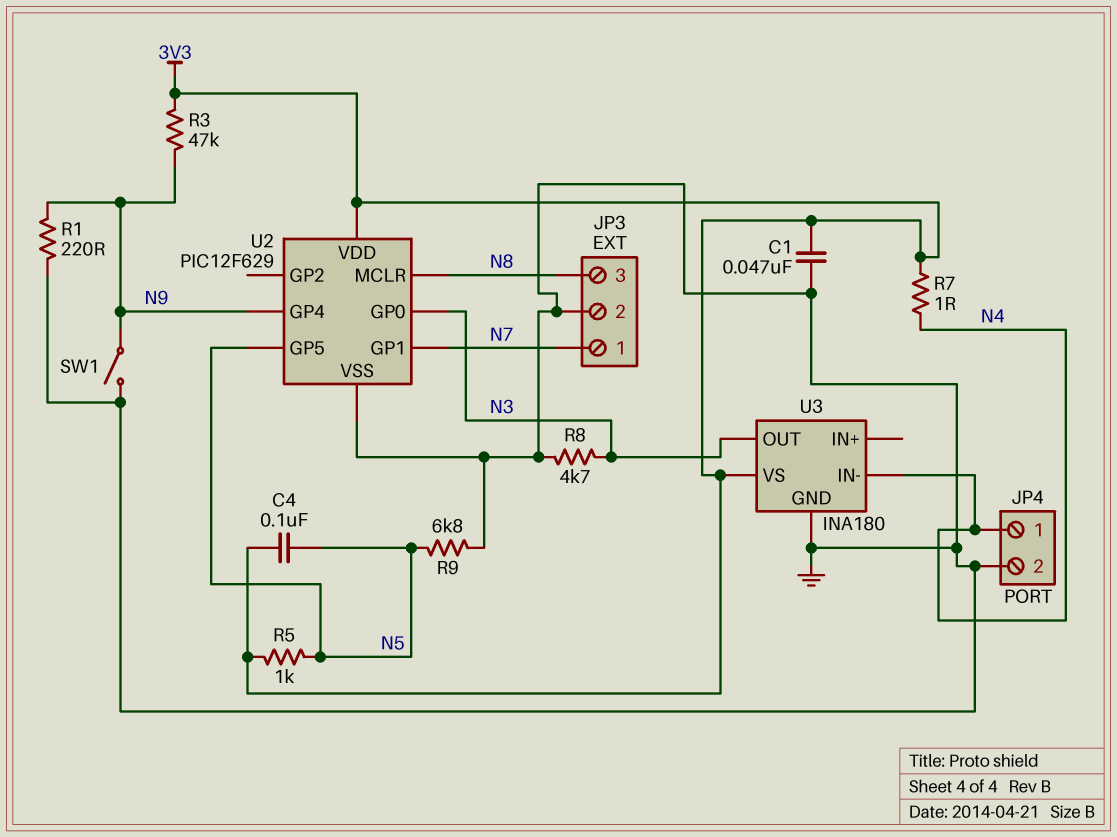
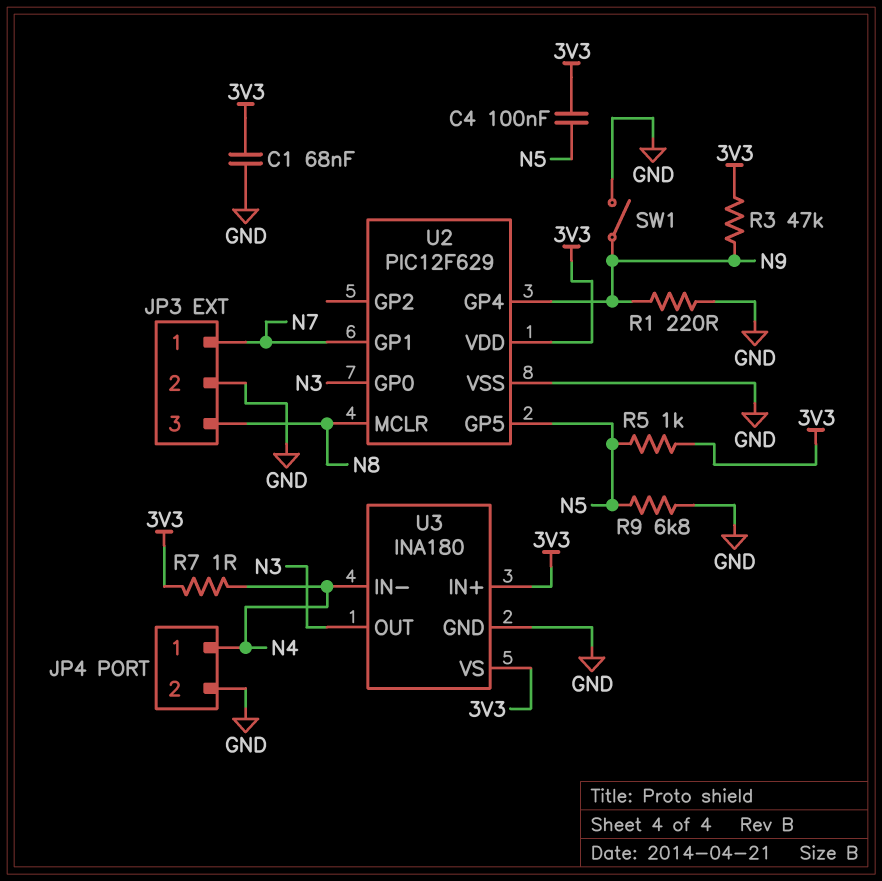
C1: 47nF (3V3, GND) -> 68nF (3V3, GND)
R8: 4.7k (GND, N3) -> none
U3 pin IN+: none -> 3V3

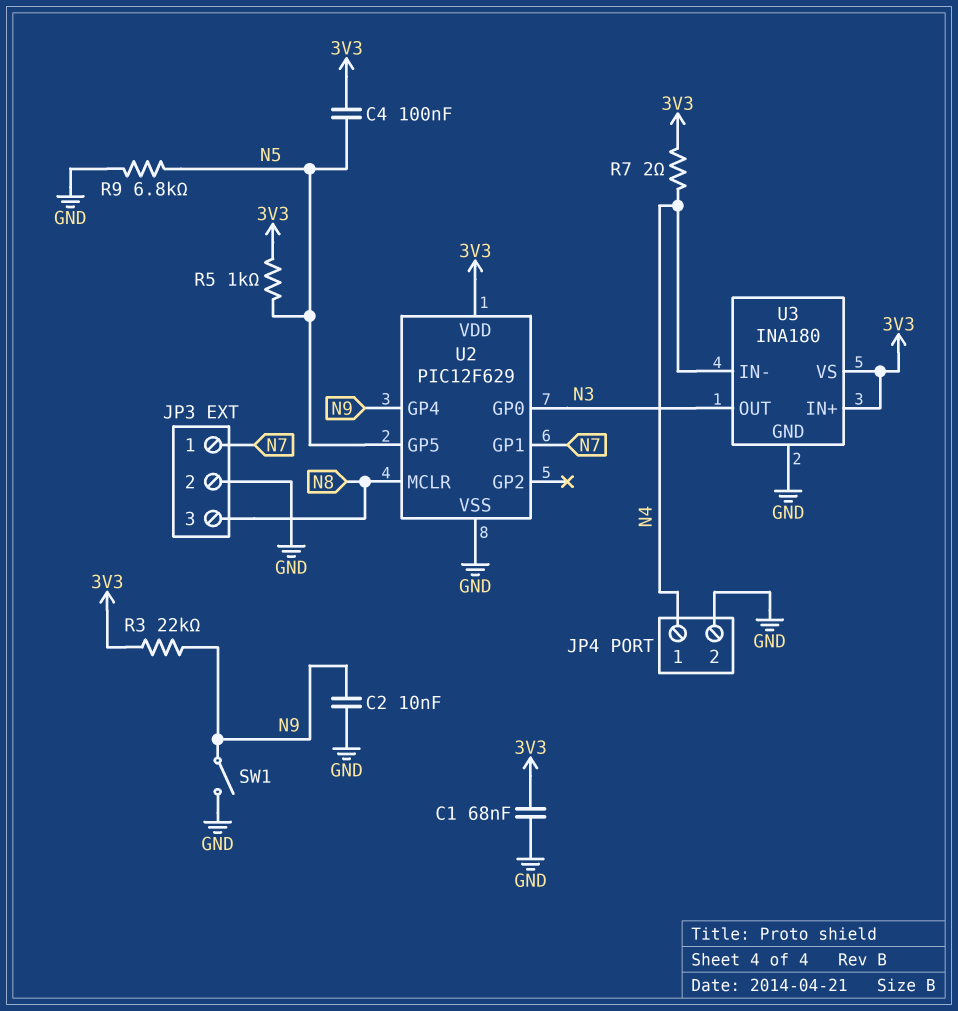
C2: none -> 10nF (GND, N9)
R1: 220 (GND, N9) -> none
R3: 47k (3V3, N9) -> 22k (3V3, N9)
R7: 1 (3V3, N4) -> 2 (3V3, N4)

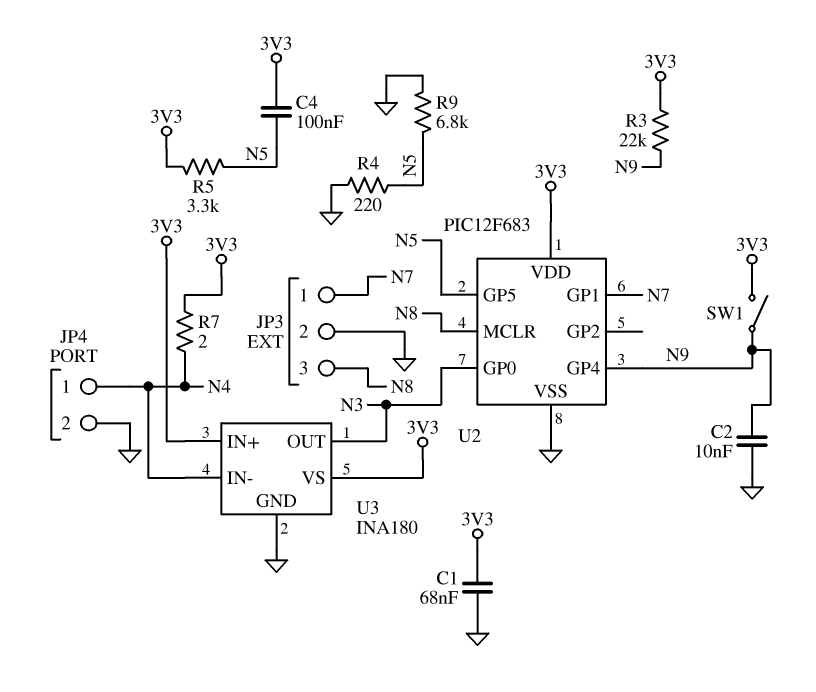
R4: none -> 220 (GND, N5)
R5: 1k (3V3, N5) -> 3.3k (3V3, N5)
SW1: switch (GND, N9) -> switch (3V3, N9)
U2: PIC12F629 -> PIC12F683

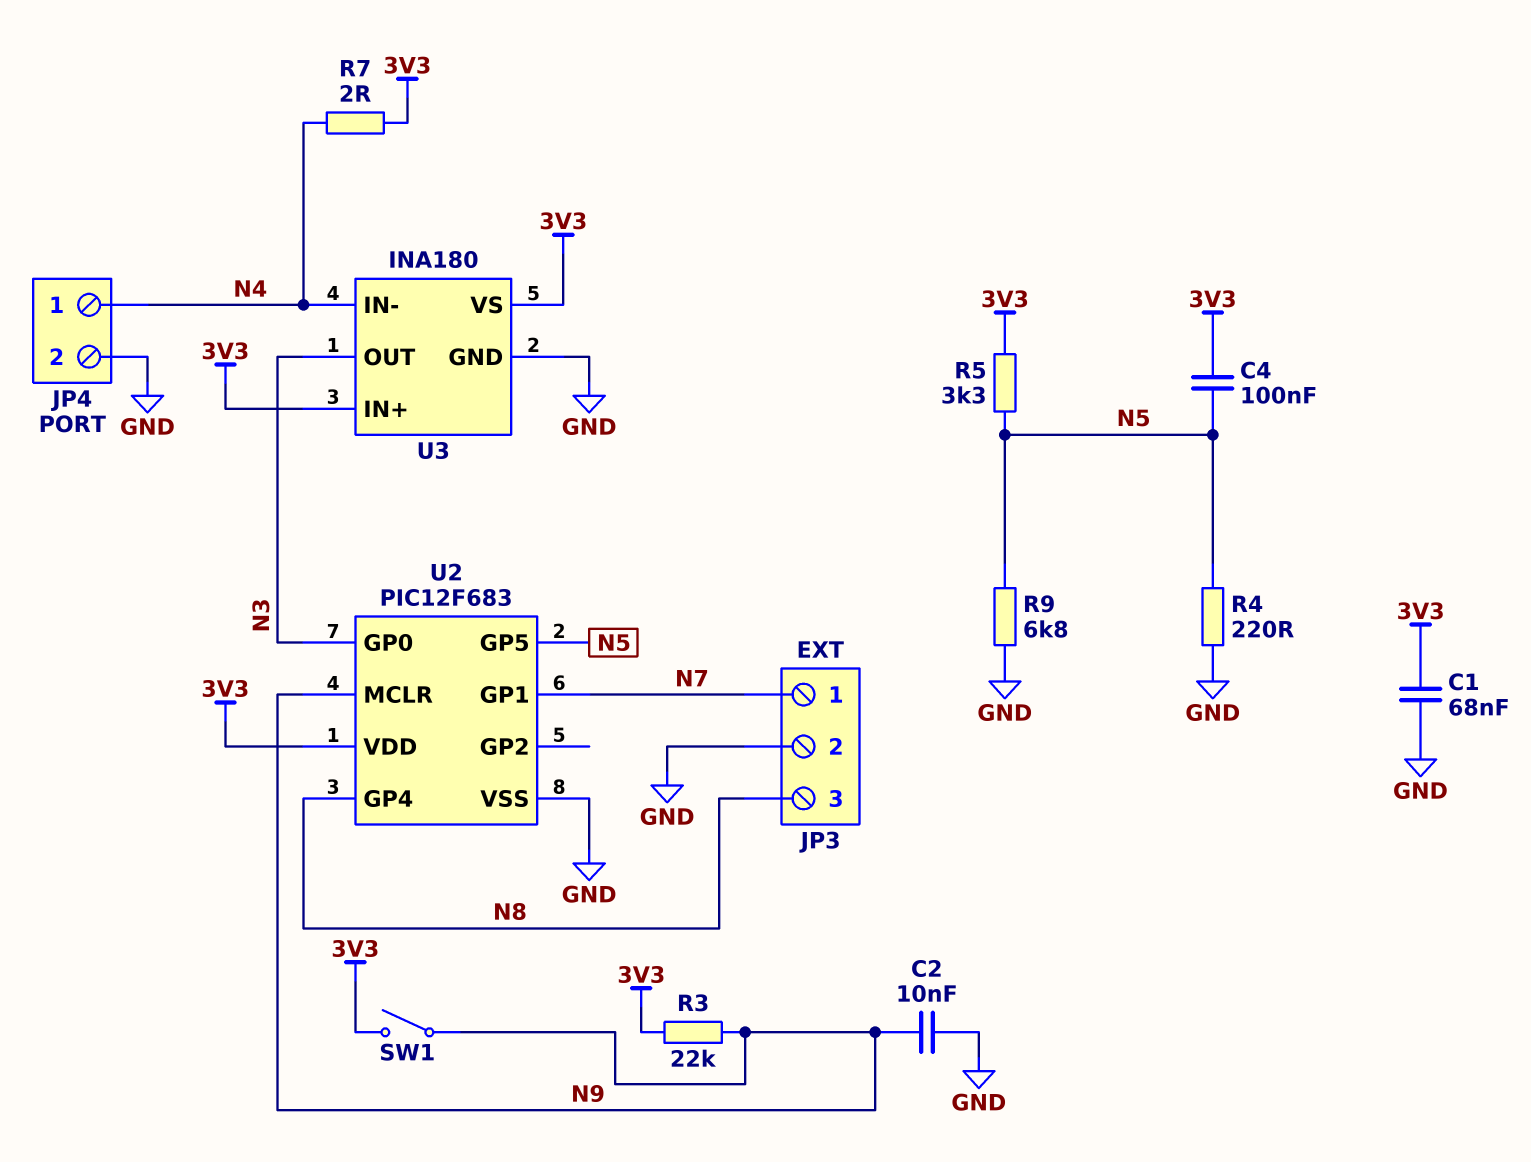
U2 pin GP4: N9 -> N8
U2 pin MCLR: N8 -> N9

